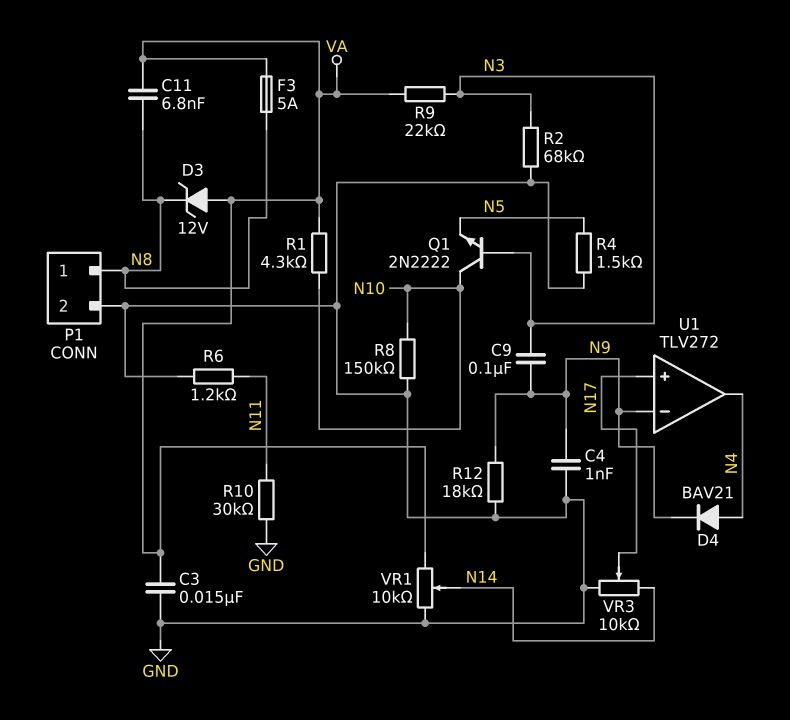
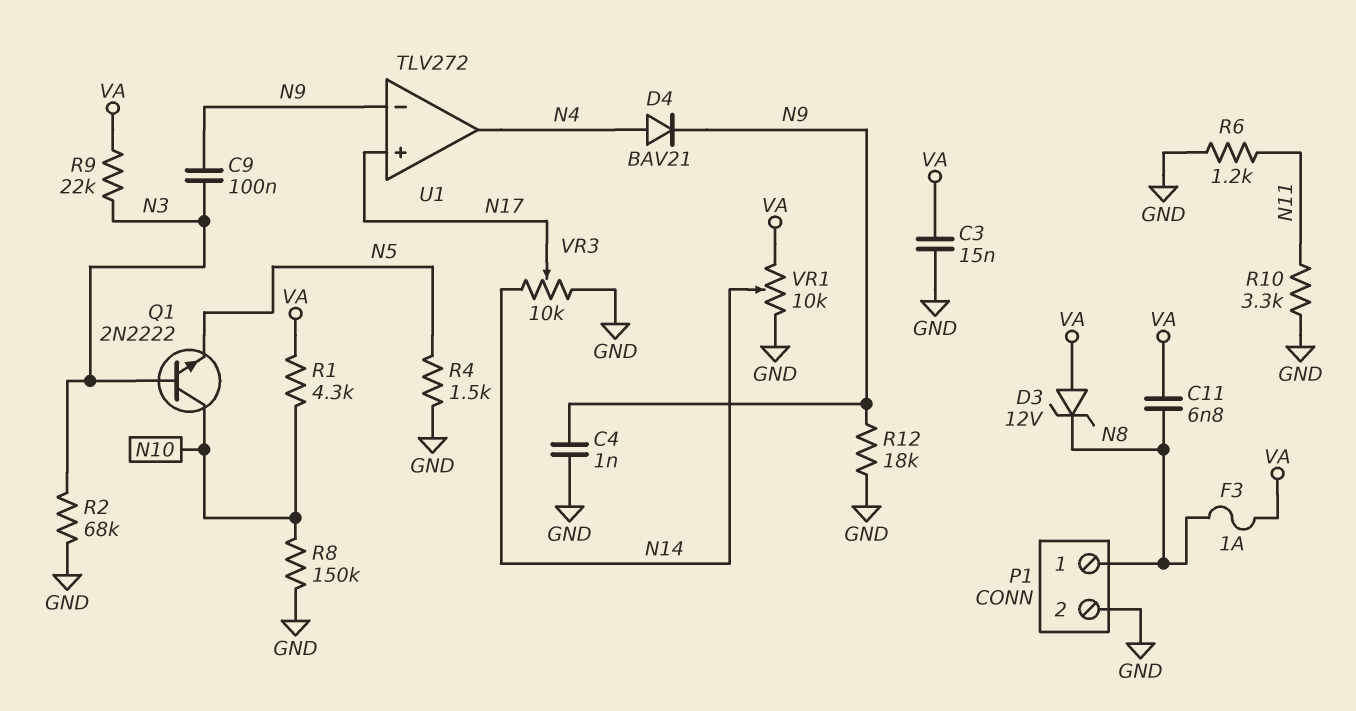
F3: 5A (N8, VA) -> 1A (N8, VA)
R10: 30k (GND, N11) -> 3.3k (GND, N11)

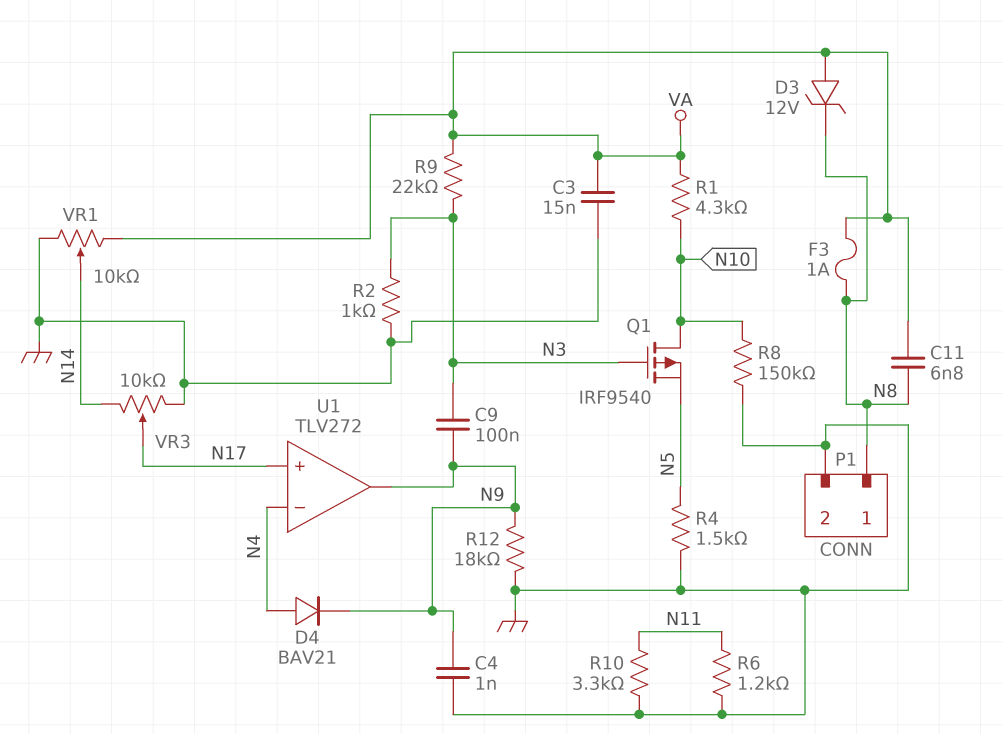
Q1: NPN 2N2222 (B N3, C N10, E N5) -> PMOS IRF9540 (G N3, D N10, S N5)
R2: 68k (GND, N3) -> 1k (GND, N3)
U1 pin in-: N9 -> N4
U1 pin out: N4 -> N9

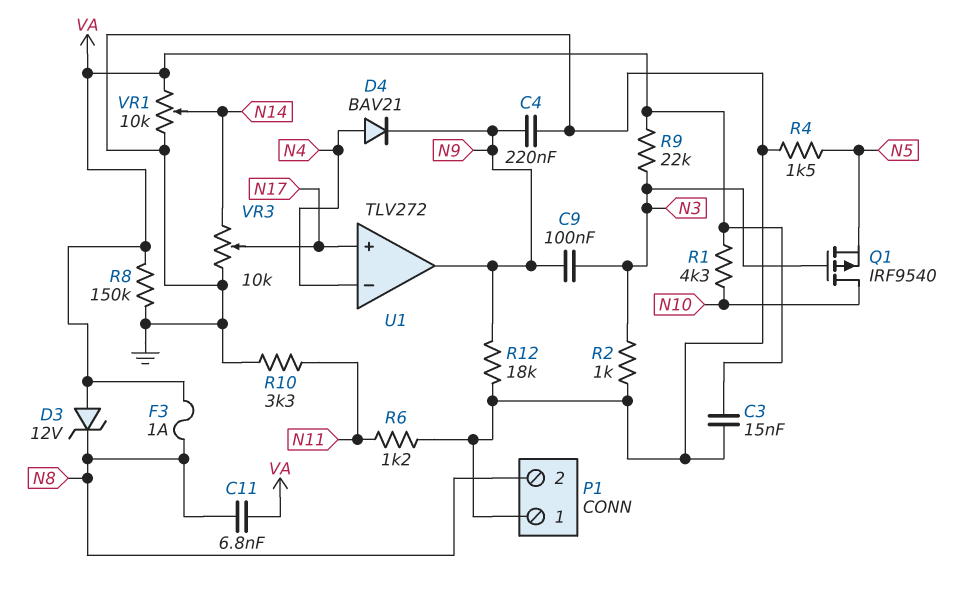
C4: 1nF (GND, N9) -> 220nF (GND, N9)
P1 pin 1: N8 -> GND
P1 pin 2: GND -> N8
R8: 150k (GND, N10) -> 150k (GND, VA)

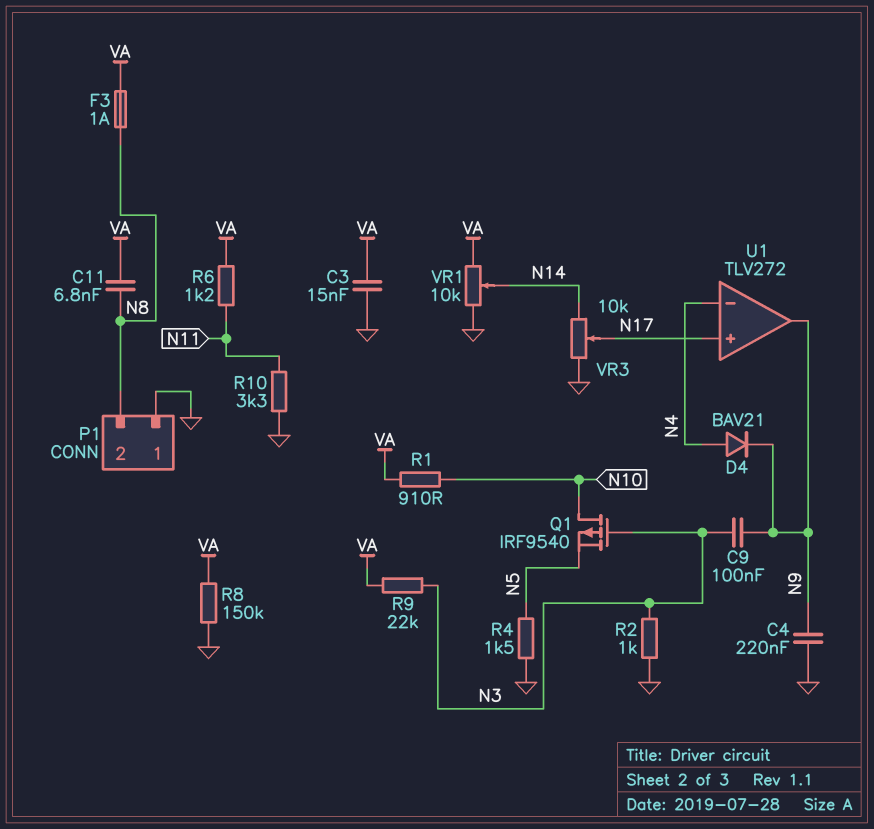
D3: zener 12V (A VA, K N8) -> none
R1: 4.3k (N10, VA) -> 910 (N10, VA)
R6: 1.2k (GND, N11) -> 1.2k (N11, VA)
R12: 18k (GND, N9) -> none

